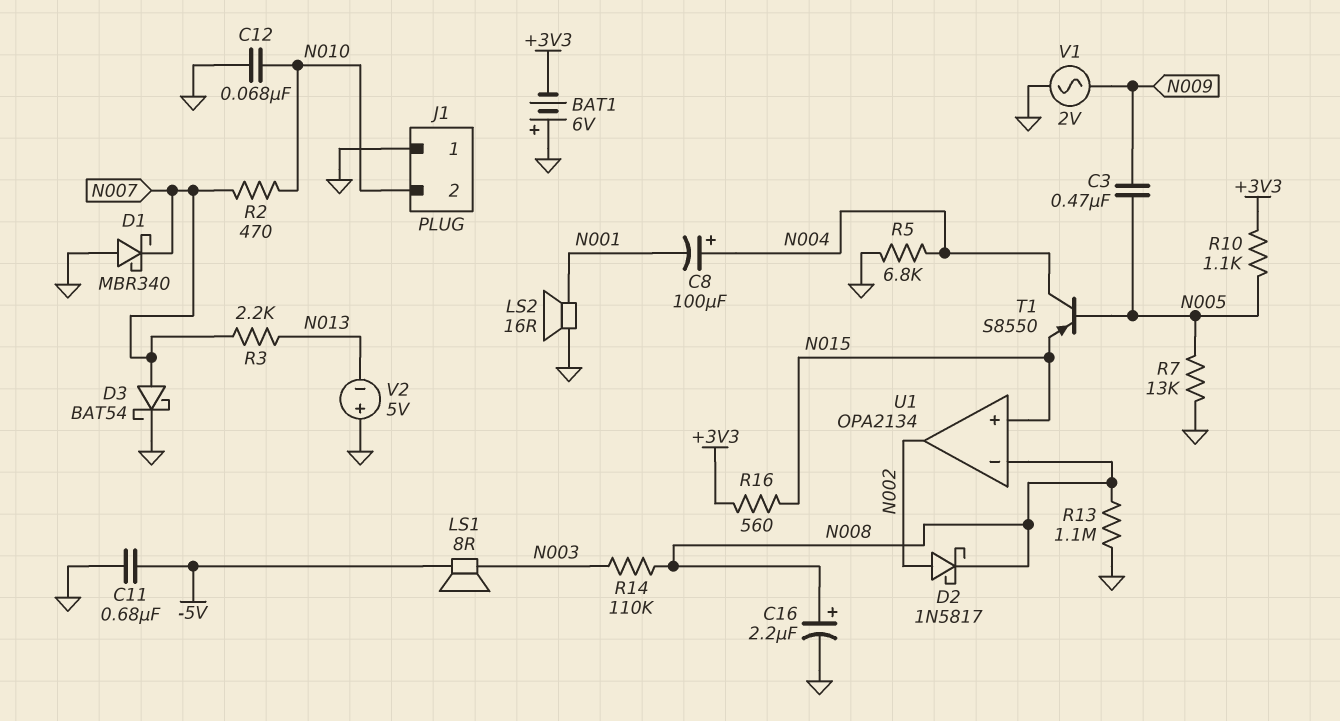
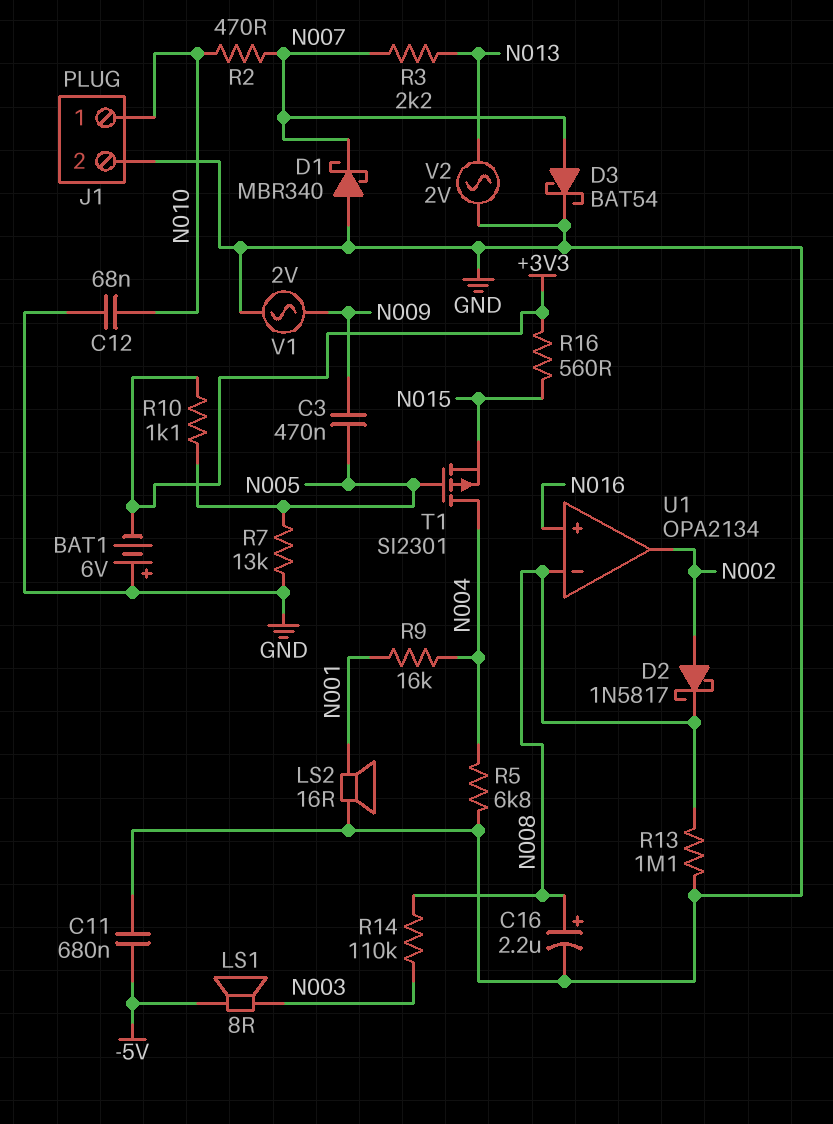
C8: 100uF (plus N004, minus N001) -> none
J1 pin 1: GND -> N010
J1 pin 2: N010 -> GND
R9: none -> 16k (N001, N004)
T1: PNP S8550 (B N005, C N004, E N015) -> PMOS SI2301 (G N005, D N004, S N015)
U1 pin in+: N015 -> N016
V2: 5V (plus GND, minus N013) -> AC 2V (GND, N013)

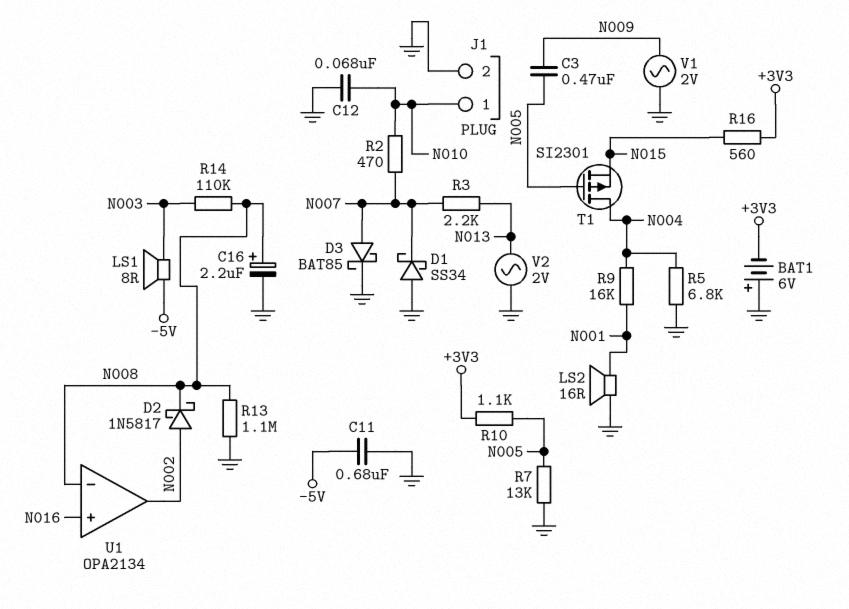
D1: schottky MBR340 (A GND, K N007) -> schottky SS34 (A GND, K N007)
D3: schottky BAT54 (A N007, K GND) -> schottky BAT85 (A N007, K GND)

